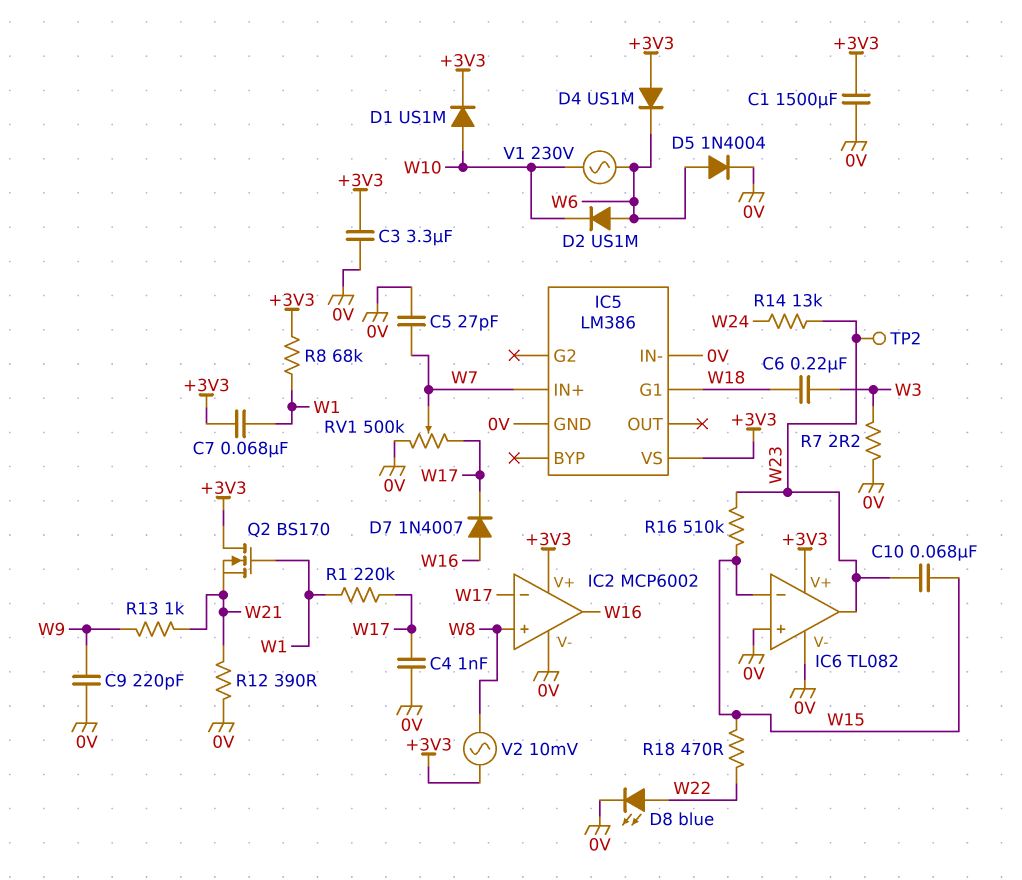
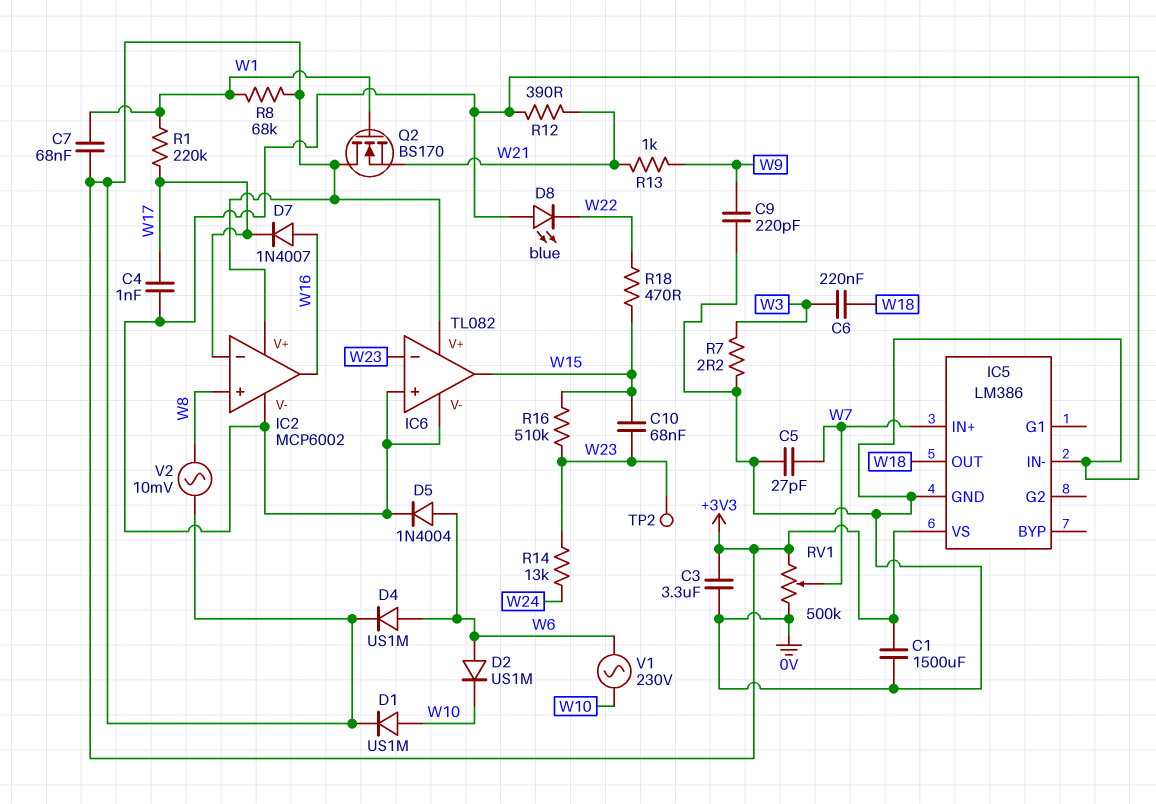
D4: diode US1M (A +3V3, K W6) -> diode US1M (A W6, K +3V3)
D8: LED blue (A W22, K 0V) -> LED blue (A 0V, K W22)
IC5 pin G1: W18 -> none
IC5 pin OUT: none -> W18
IC6 pin in-: W15 -> W23
IC6 pin out: W23 -> W15
RV1: 500k (0V, W17, wiper W7) -> 500k (+3V3, 0V, wiper W7)

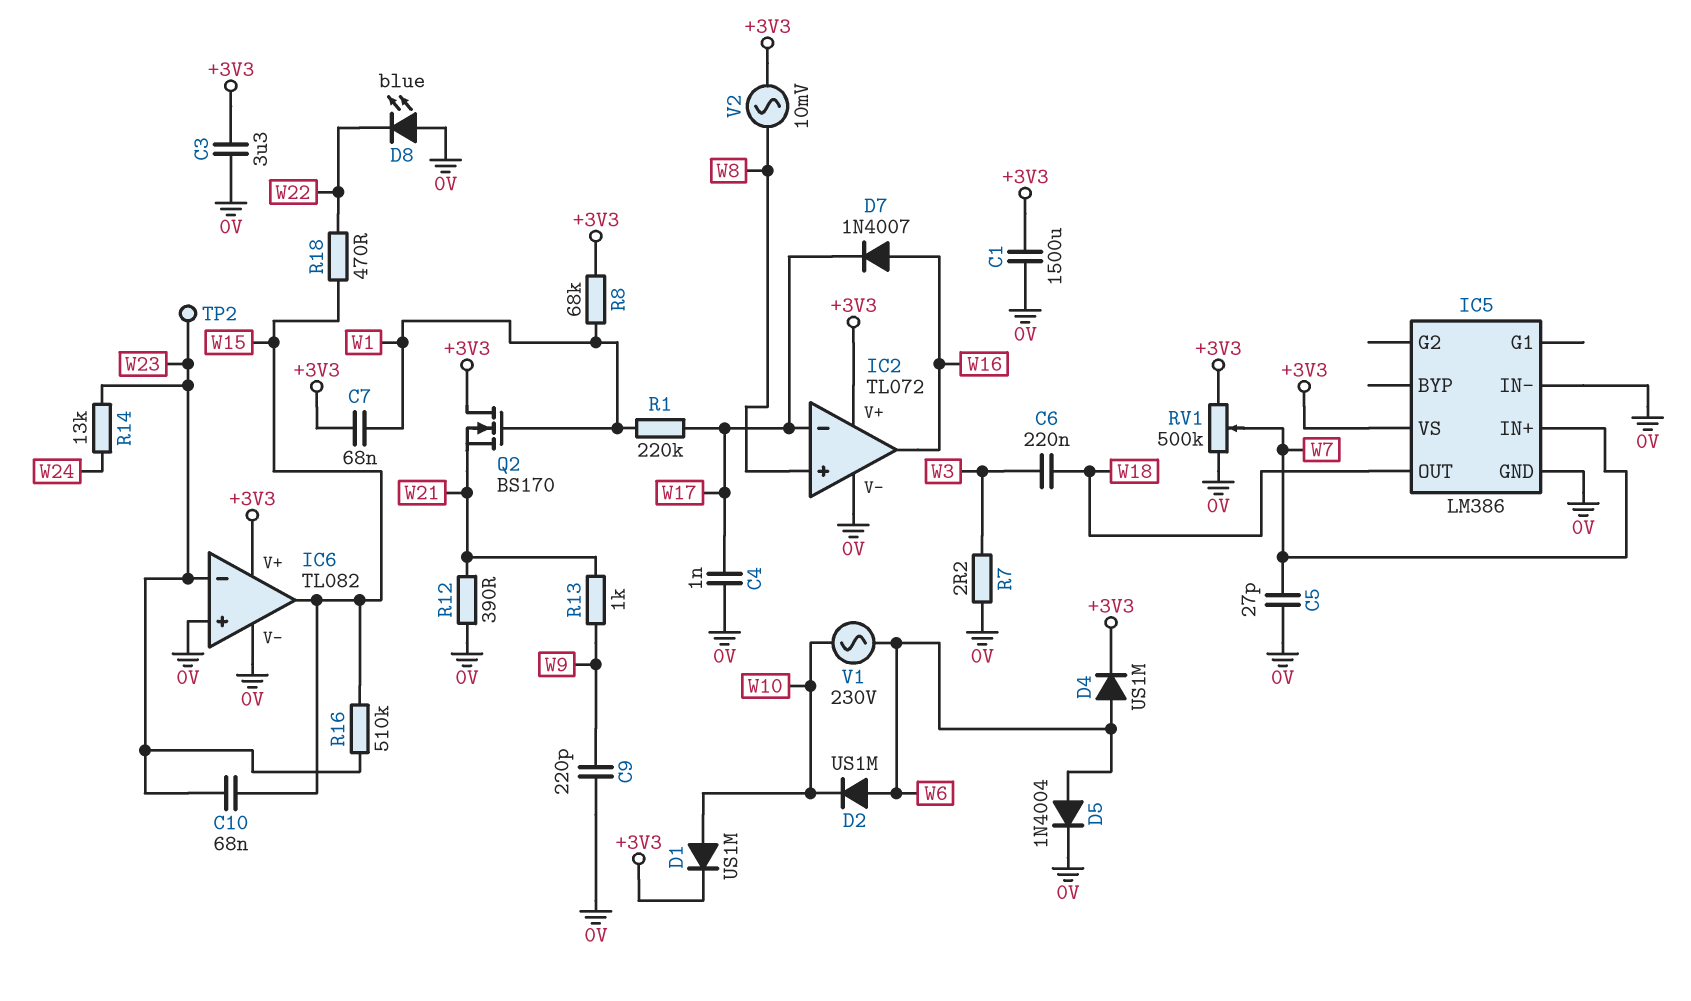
IC2: MCP6002 -> TL072

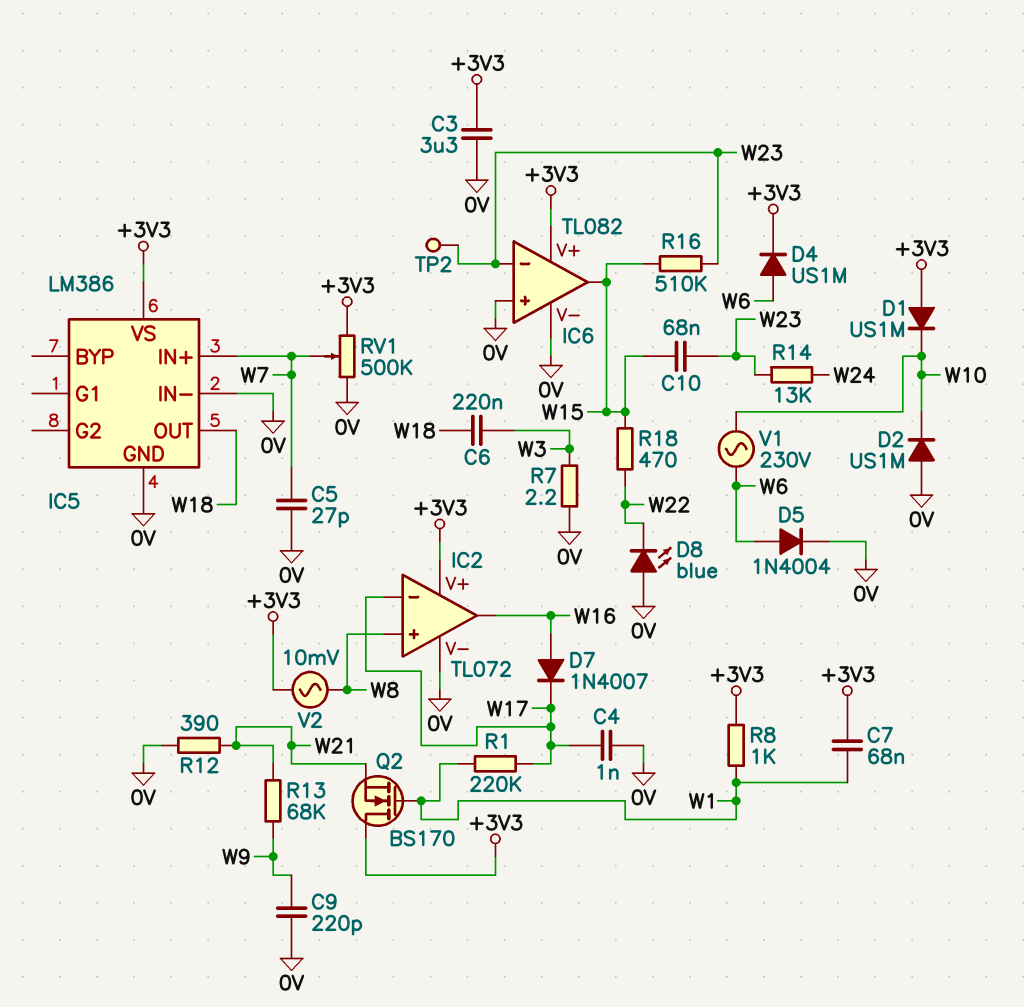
C1: 1500uF (+3V3, 0V) -> none
D1: diode US1M (A W10, K +3V3) -> diode US1M (A +3V3, K W10)
D2: diode US1M (A W6, K W10) -> diode US1M (A 0V, K W10)
R8: 68k (+3V3, W1) -> 1k (+3V3, W1)
R13: 1k (W9, W21) -> 68k (W9, W21)

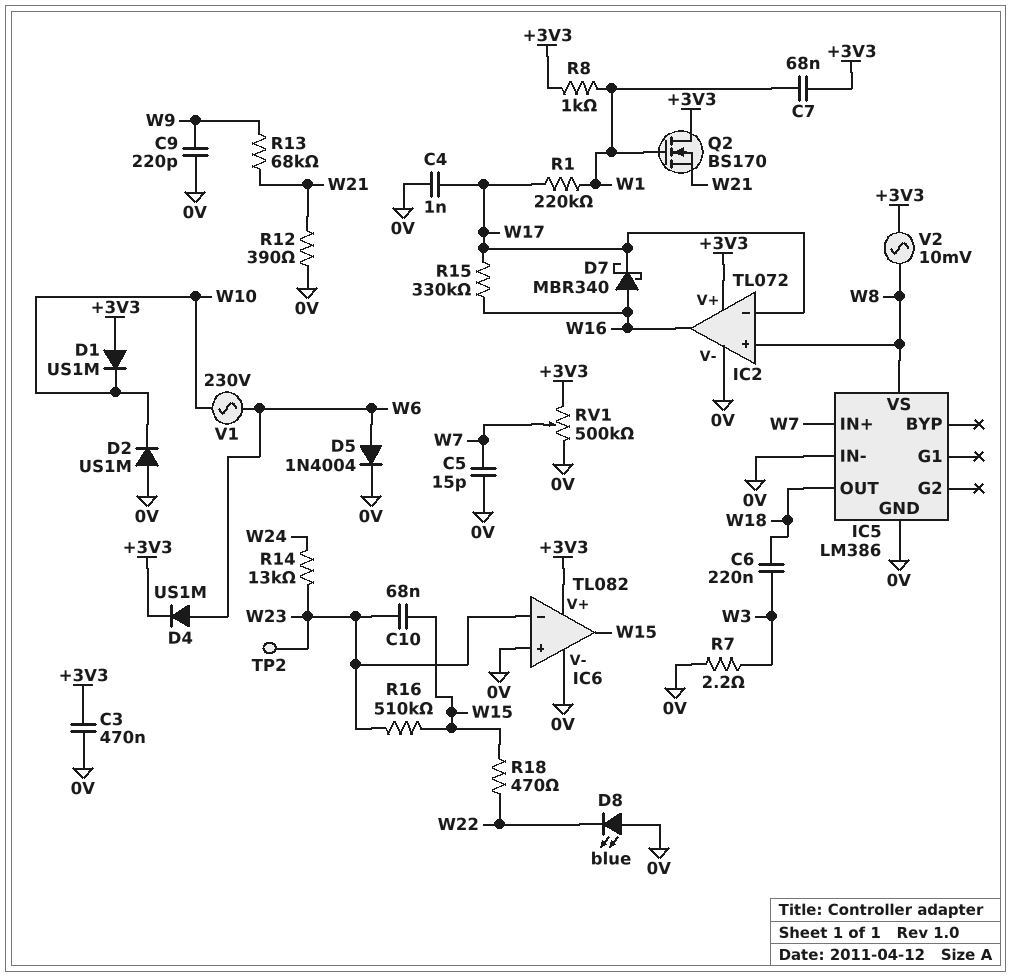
C3: 3.3uF (+3V3, 0V) -> 470nF (+3V3, 0V)
C5: 27pF (0V, W7) -> 15pF (0V, W7)
D7: diode 1N4007 (A W16, K W17) -> schottky MBR340 (A W16, K W17)
IC5 pin VS: +3V3 -> W8
R15: none -> 330k (W16, W17)

